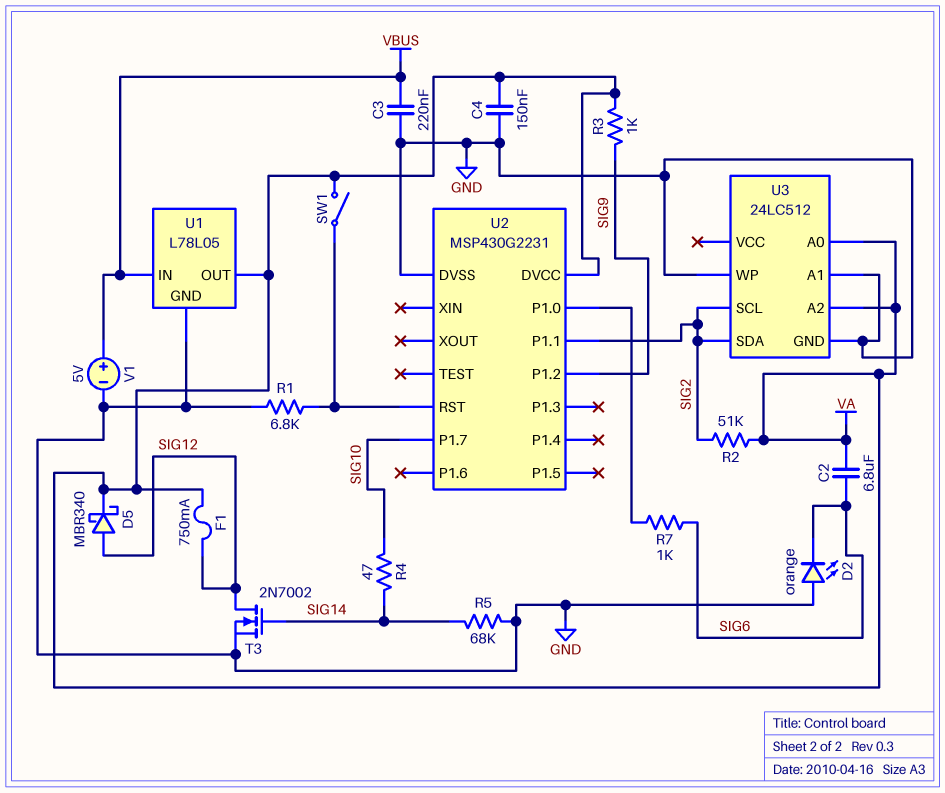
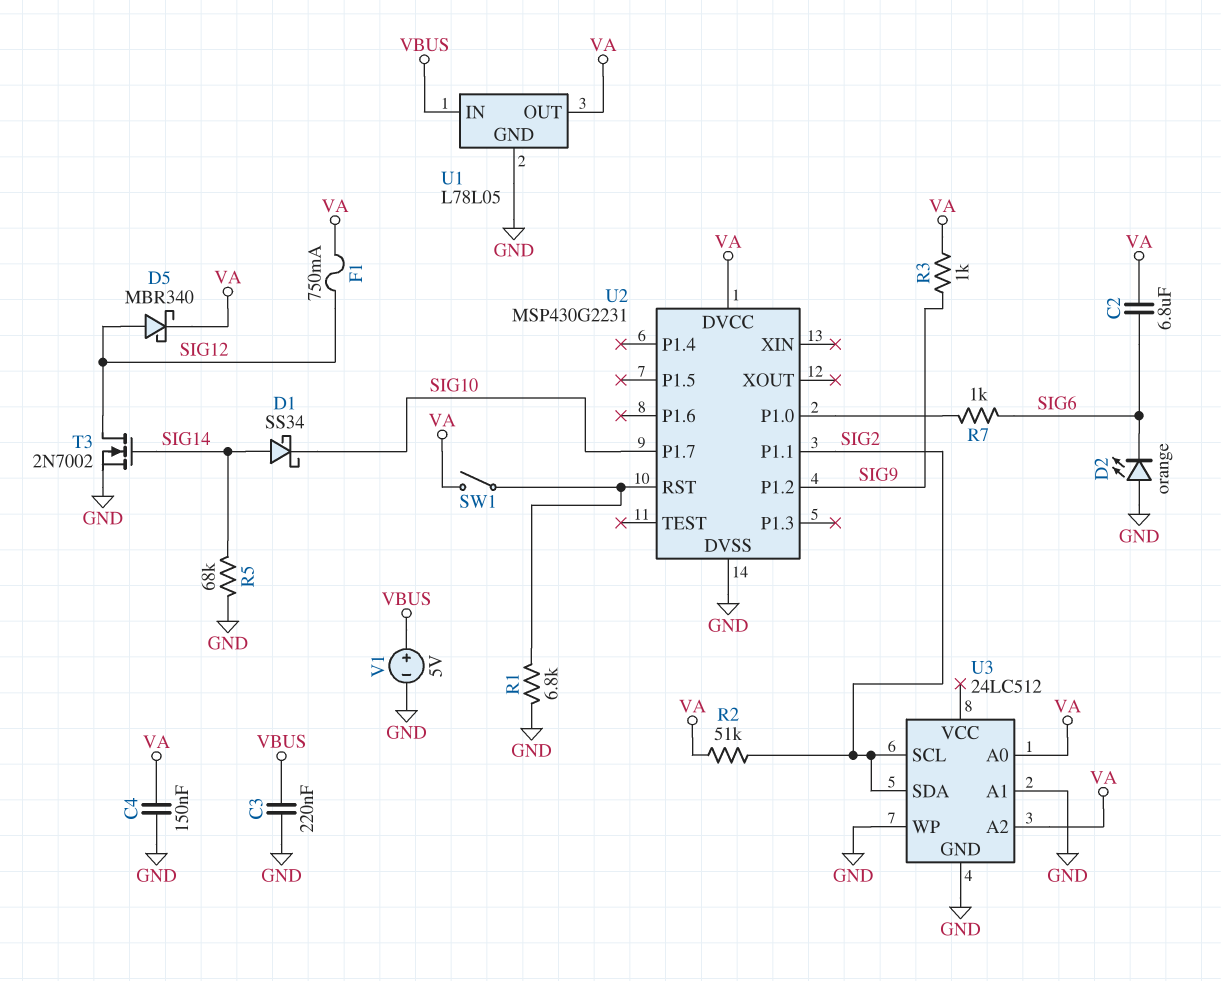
D1: none -> schottky SS34 (A SIG14, K SIG10)
R4: 47 (SIG10, SIG14) -> none

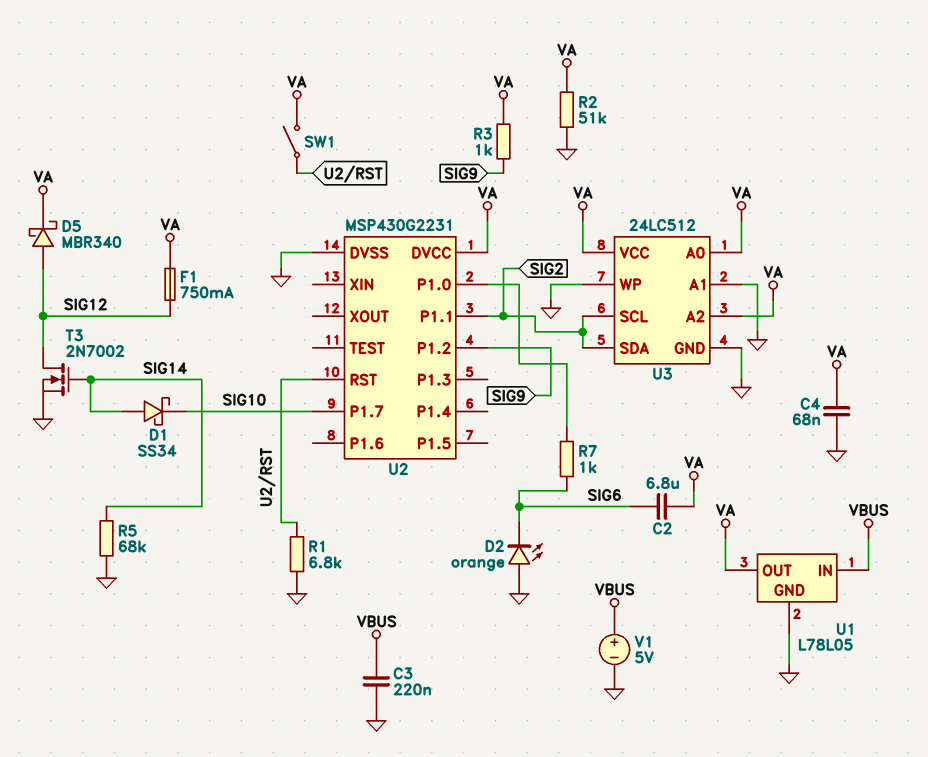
C4: 150nF (GND, VA) -> 68nF (GND, VA)
R2: 51k (SIG2, VA) -> 51k (GND, VA)
U3 pin VCC: none -> VA

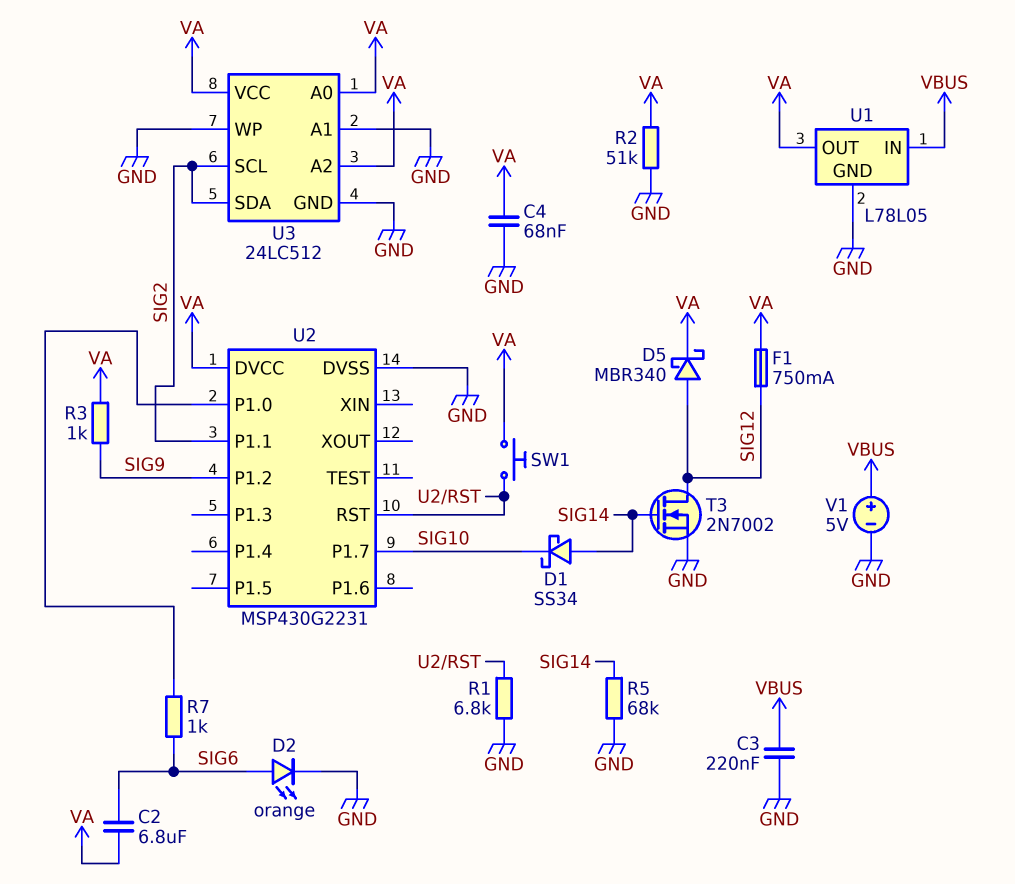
D2: LED orange (A GND, K SIG6) -> LED orange (A SIG6, K GND)
SW1: switch (U2/RST, VA) -> button (U2/RST, VA)

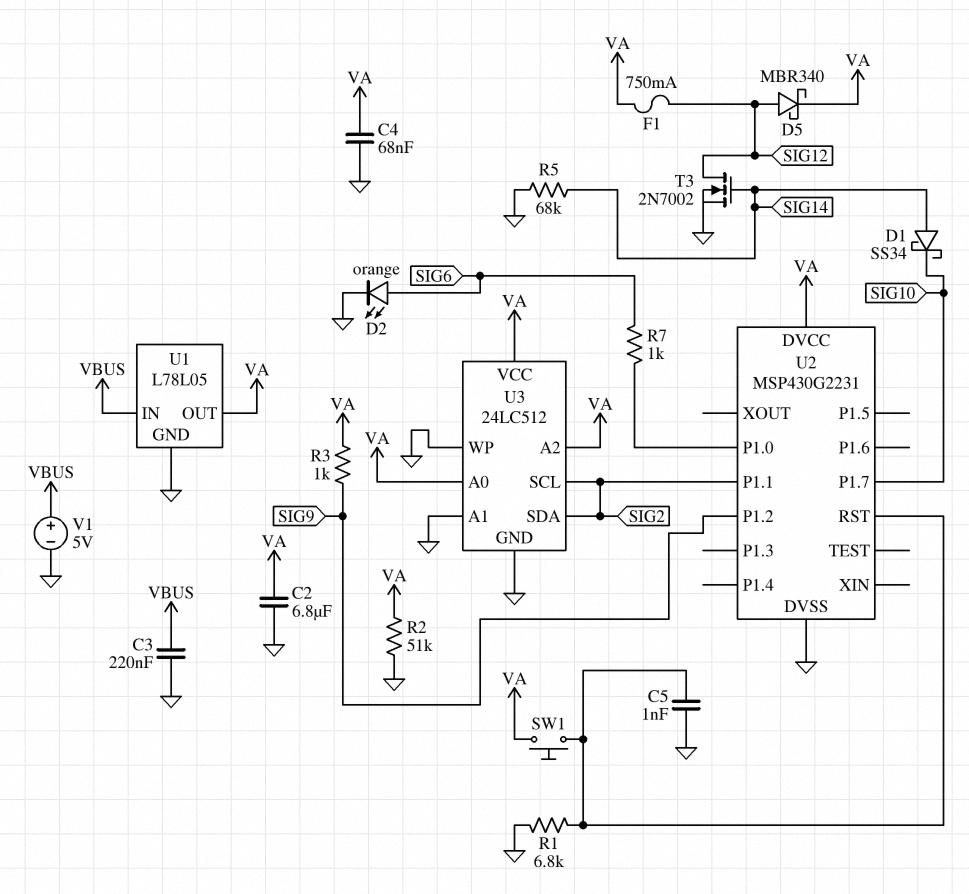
C2: 6.8uF (SIG6, VA) -> 6.8uF (GND, VA)
C5: none -> 1nF (GND, U2/RST)

